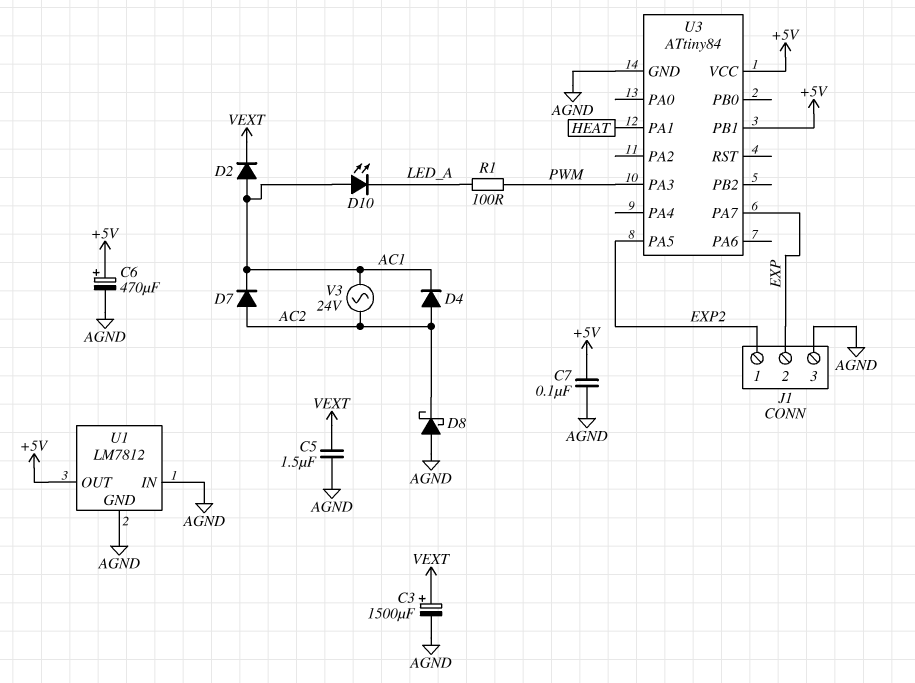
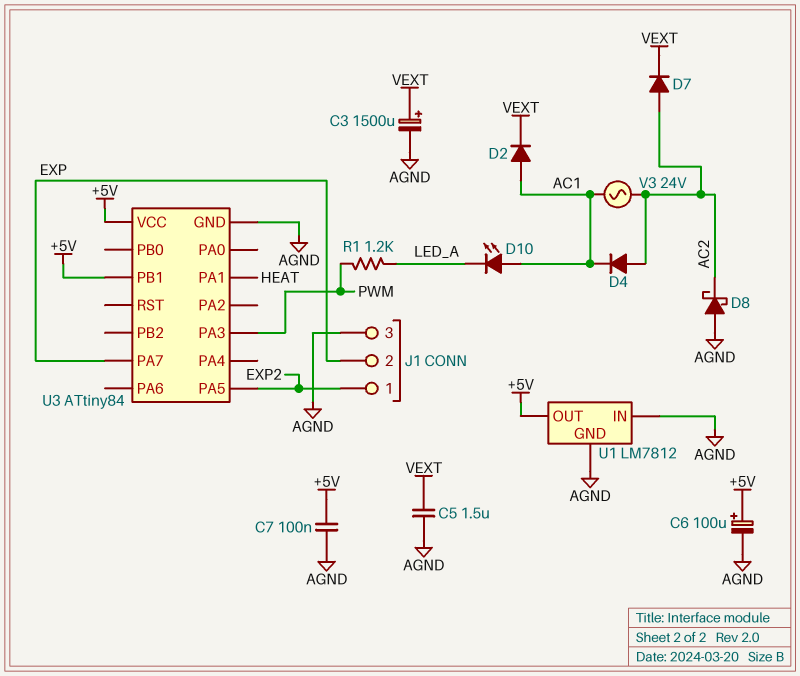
C6: 470uF (plus +5V, minus AGND) -> 100uF (plus +5V, minus AGND)
D7: diode (A AC2, K AC1) -> diode (A AC2, K VEXT)
R1: 100 (LED_A, PWM) -> 1.2k (LED_A, PWM)

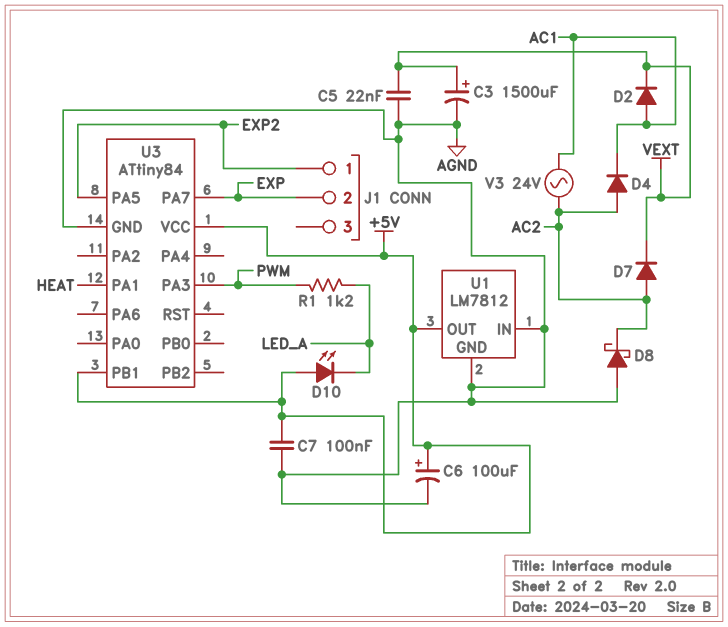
C5: 1.5uF (AGND, VEXT) -> 22nF (AGND, VEXT)
D10: LED (A AC1, K LED_A) -> LED (A +5V, K LED_A)
J1 pin 3: AGND -> none

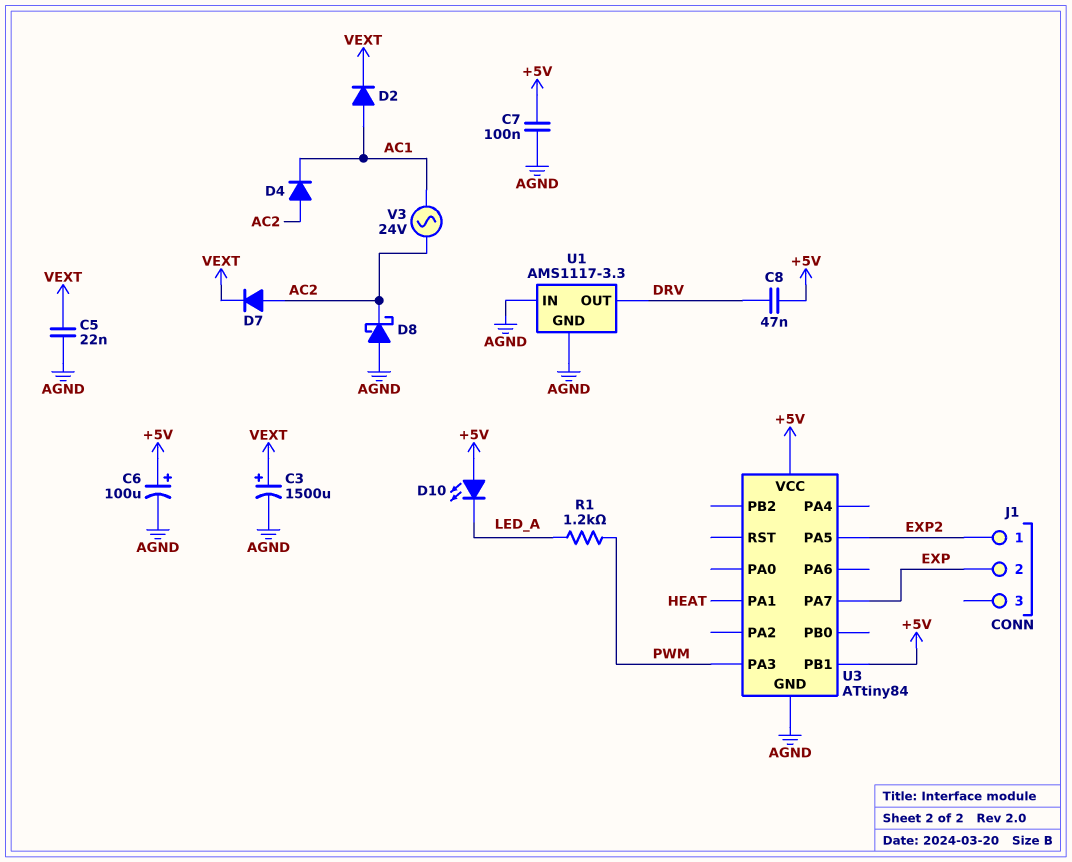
C8: none -> 47nF (+5V, DRV)
U1: LM7812 -> AMS1117-3.3
U1 pin OUT: +5V -> DRV

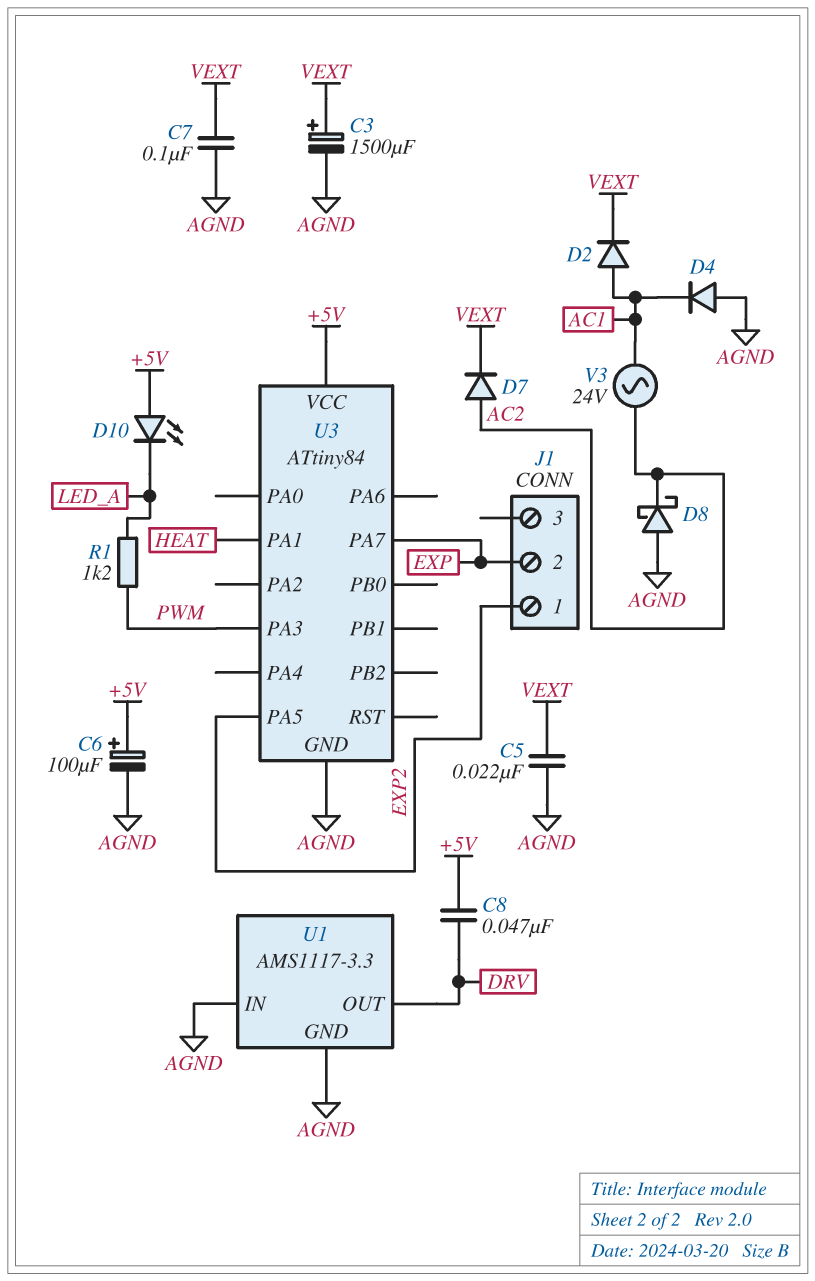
C7: 100nF (+5V, AGND) -> 100nF (AGND, VEXT)
D4: diode (A AC2, K AC1) -> diode (A AGND, K AC1)
U3 pin PB1: +5V -> none

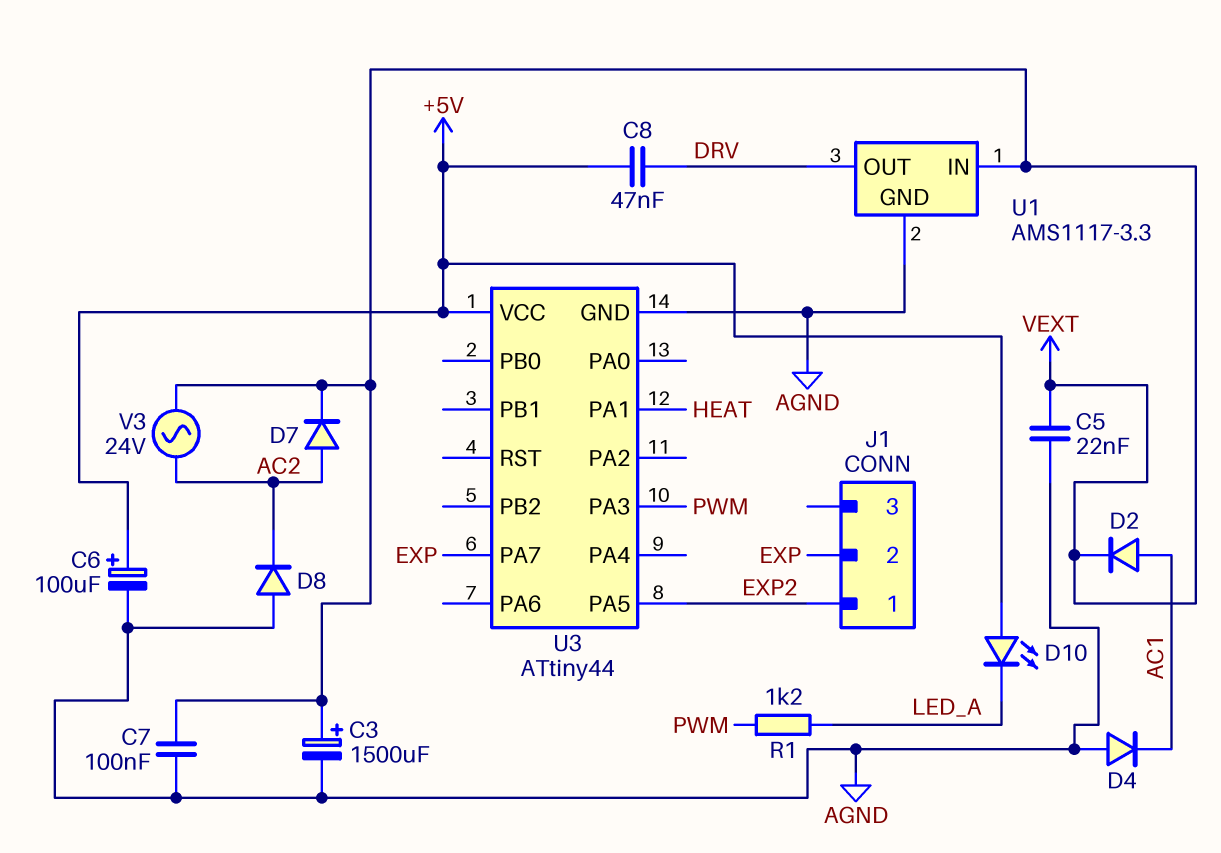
D8: schottky (A AGND, K AC2) -> diode (A AGND, K AC2)
U1 pin IN: AGND -> VEXT
U3: ATtiny84 -> ATtiny44
V3: AC 24V (AC1, AC2) -> AC 24V (AC2, VEXT)

